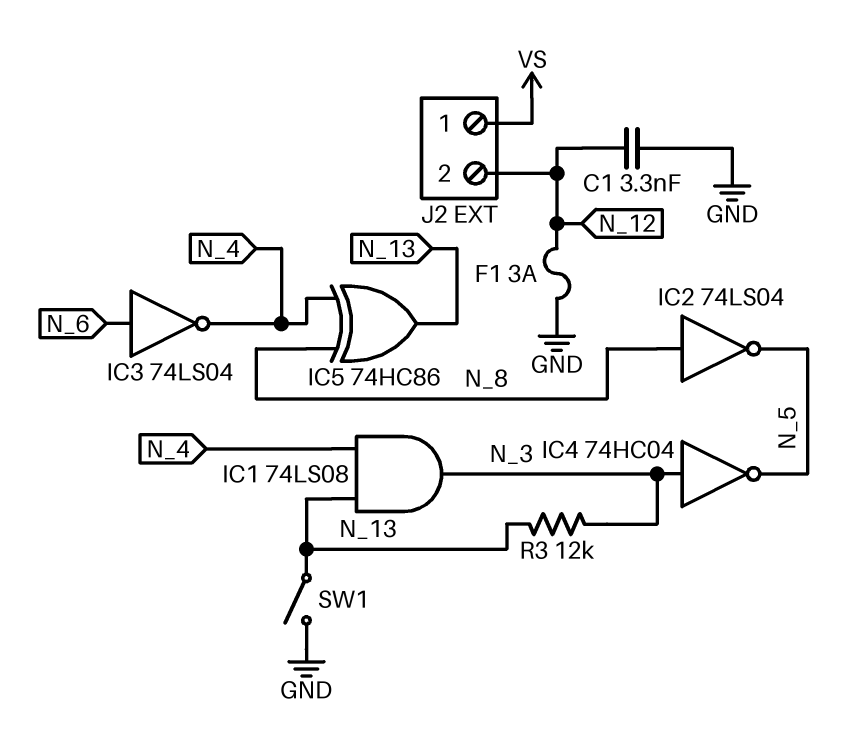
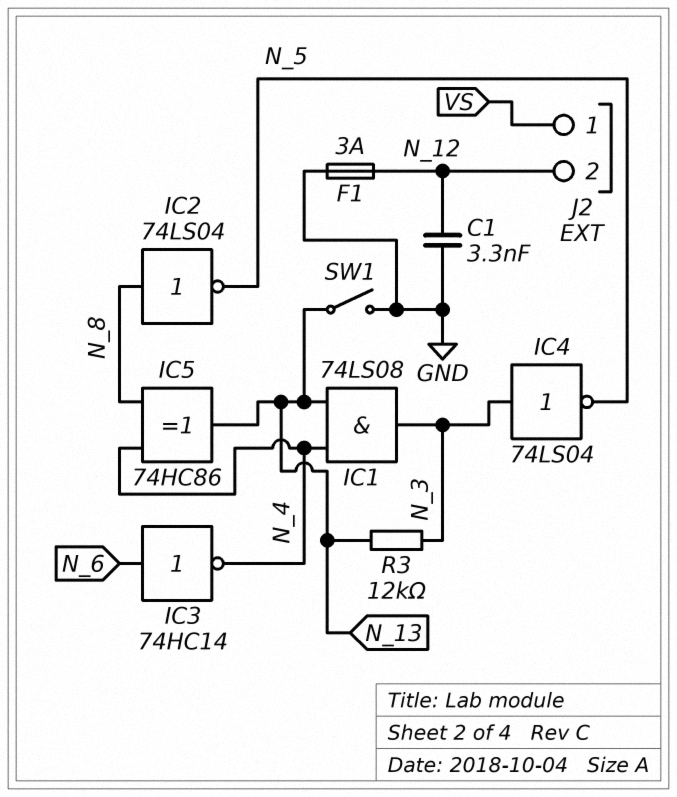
IC3: NOT 74LS04 (in N_6, out N_4) -> NOT 74HC14 (in N_6, out N_4)
IC4: NOT 74HC04 (in N_3, out N_5) -> NOT 74LS04 (in N_3, out N_5)

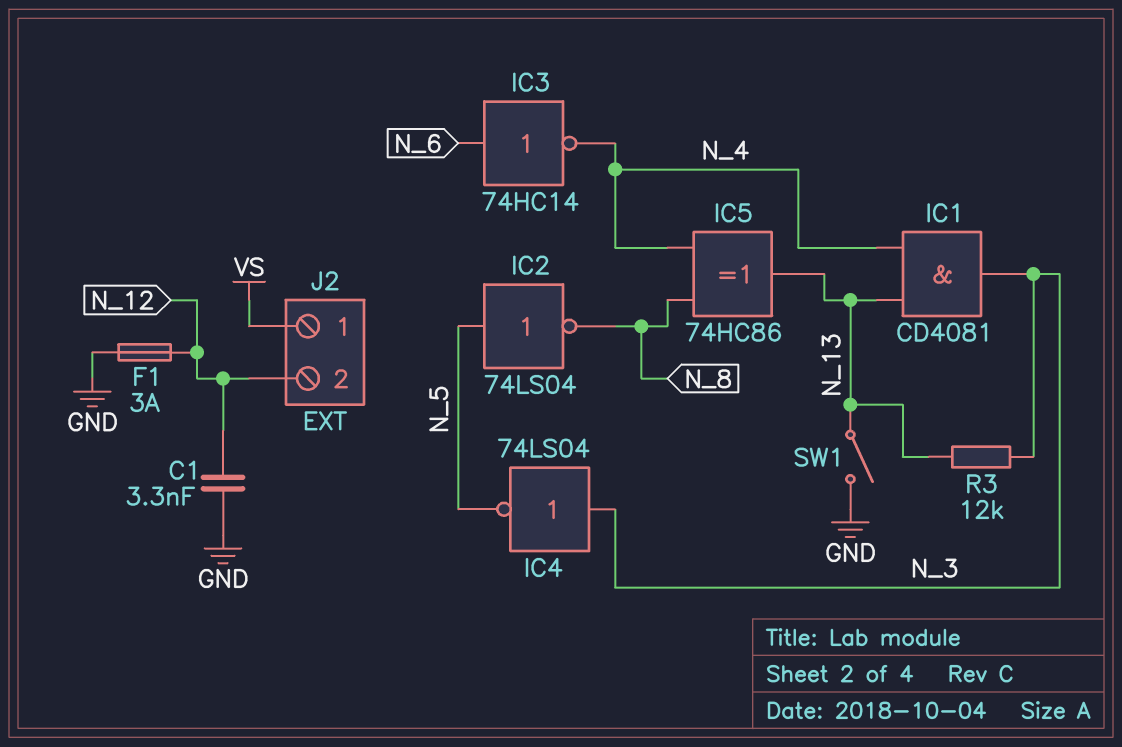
IC1: AND 74LS08 (in N_4, in N_13, out N_3) -> AND CD4081 (in N_4, in N_13, out N_3)
IC2: NOT 74LS04 (in N_8, out N_5) -> NOT 74LS04 (in N_5, out N_8)

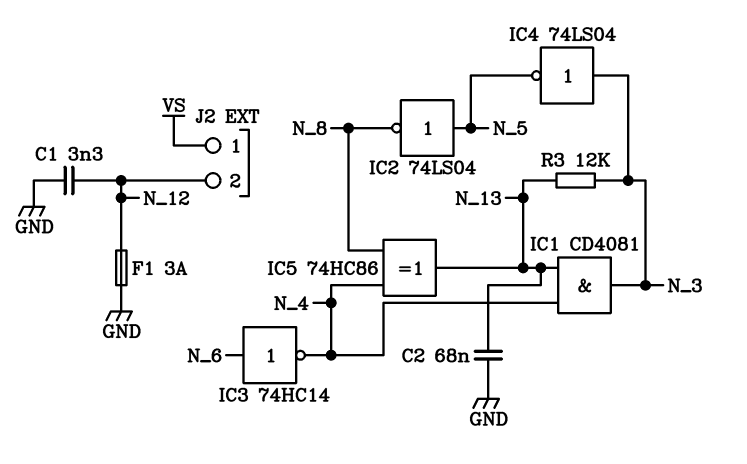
C2: none -> 68nF (GND, N_13)
SW1: switch (GND, N_13) -> none

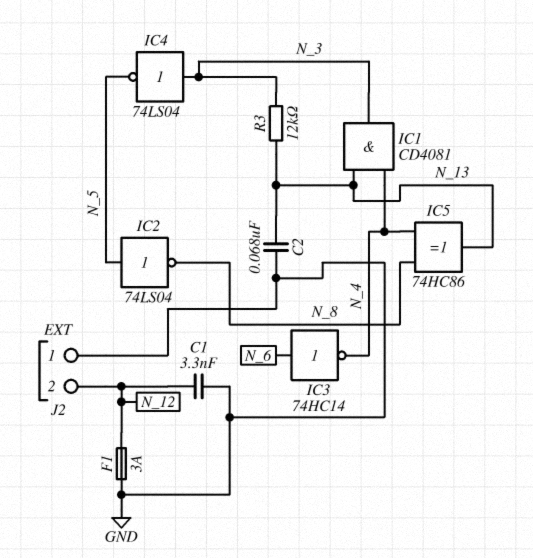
J2 pin 1: VS -> GND

